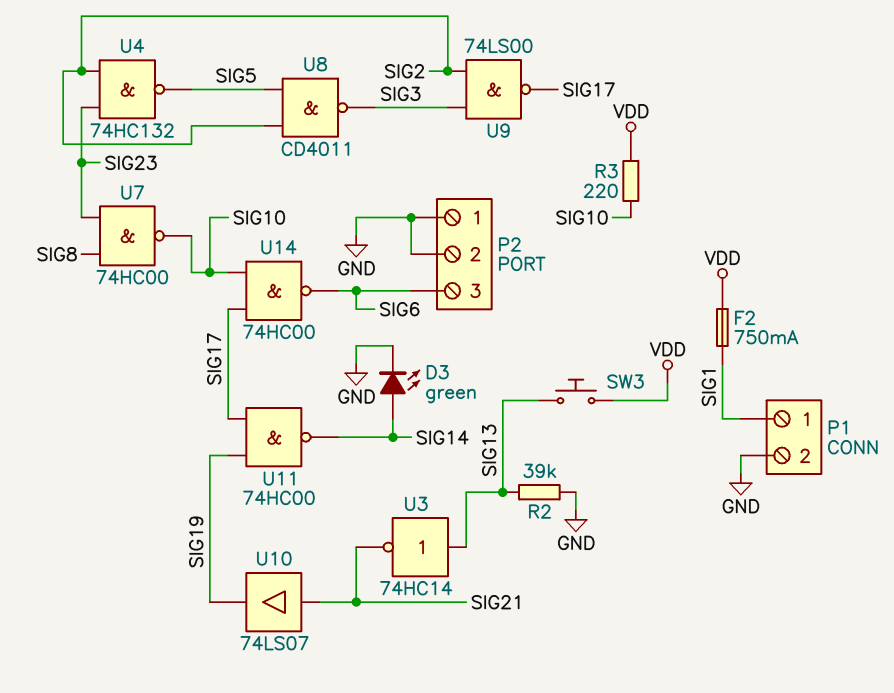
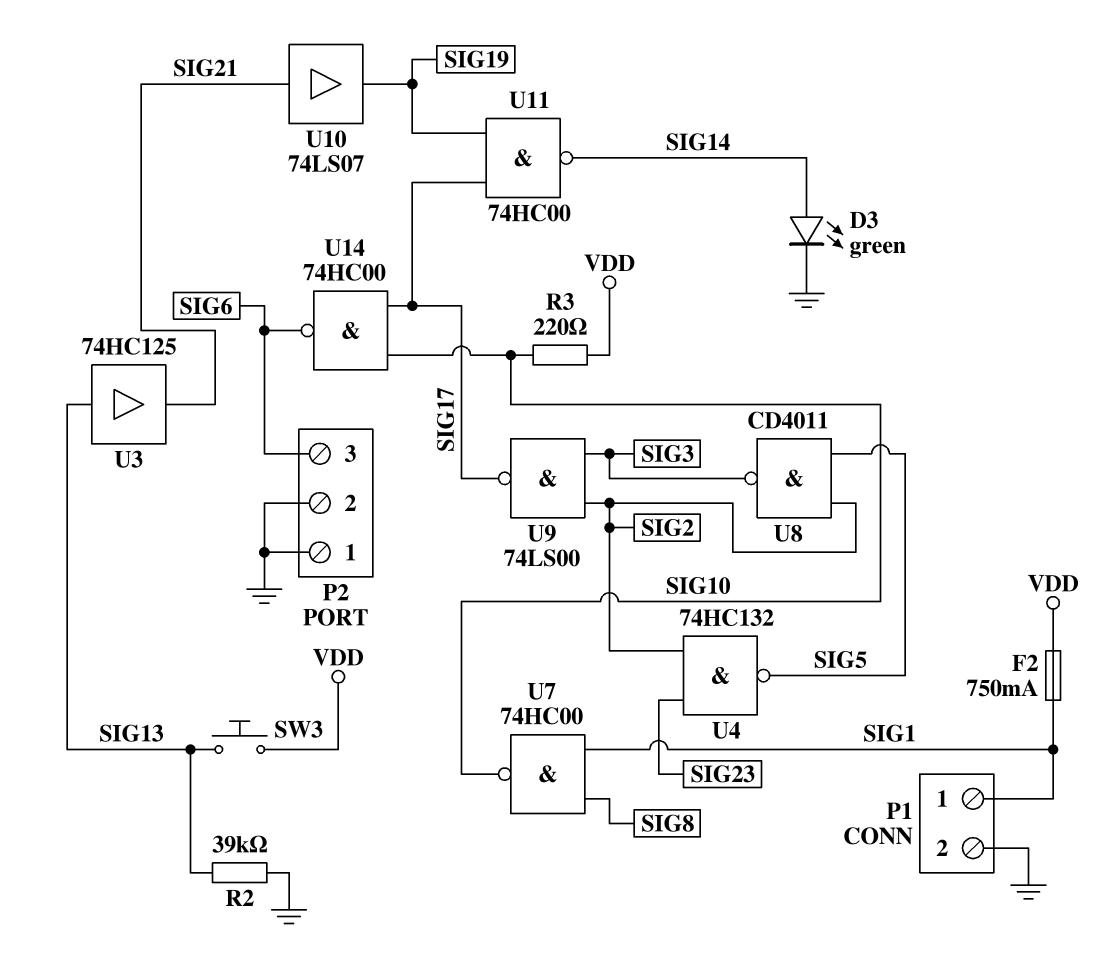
U3: NOT 74HC14 (in SIG13, out SIG21) -> buffer 74HC125 (in SIG13, out SIG21)
U7: NAND 74HC00 (in SIG8, in SIG23, out SIG10) -> NAND 74HC00 (in SIG1, in SIG8, out SIG10)

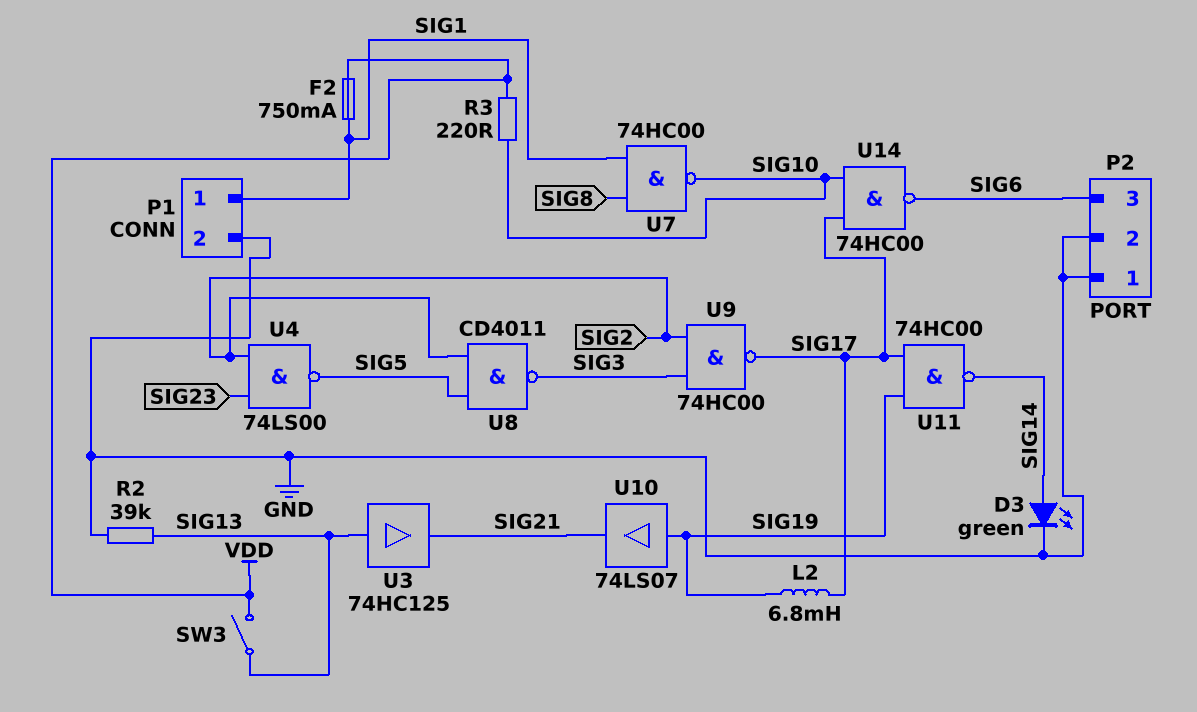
L2: none -> 6.8mH (SIG17, SIG19)
SW3: button (SIG13, VDD) -> switch (SIG13, VDD)
U4: NAND 74HC132 (in SIG2, in SIG23, out SIG5) -> NAND 74LS00 (in SIG2, in SIG23, out SIG5)
U9: NAND 74LS00 (in SIG2, in SIG3, out SIG17) -> NAND 74HC00 (in SIG2, in SIG3, out SIG17)
U10: buffer 74LS07 (in SIG21, out SIG19) -> buffer 74LS07 (in SIG19, out SIG21)

